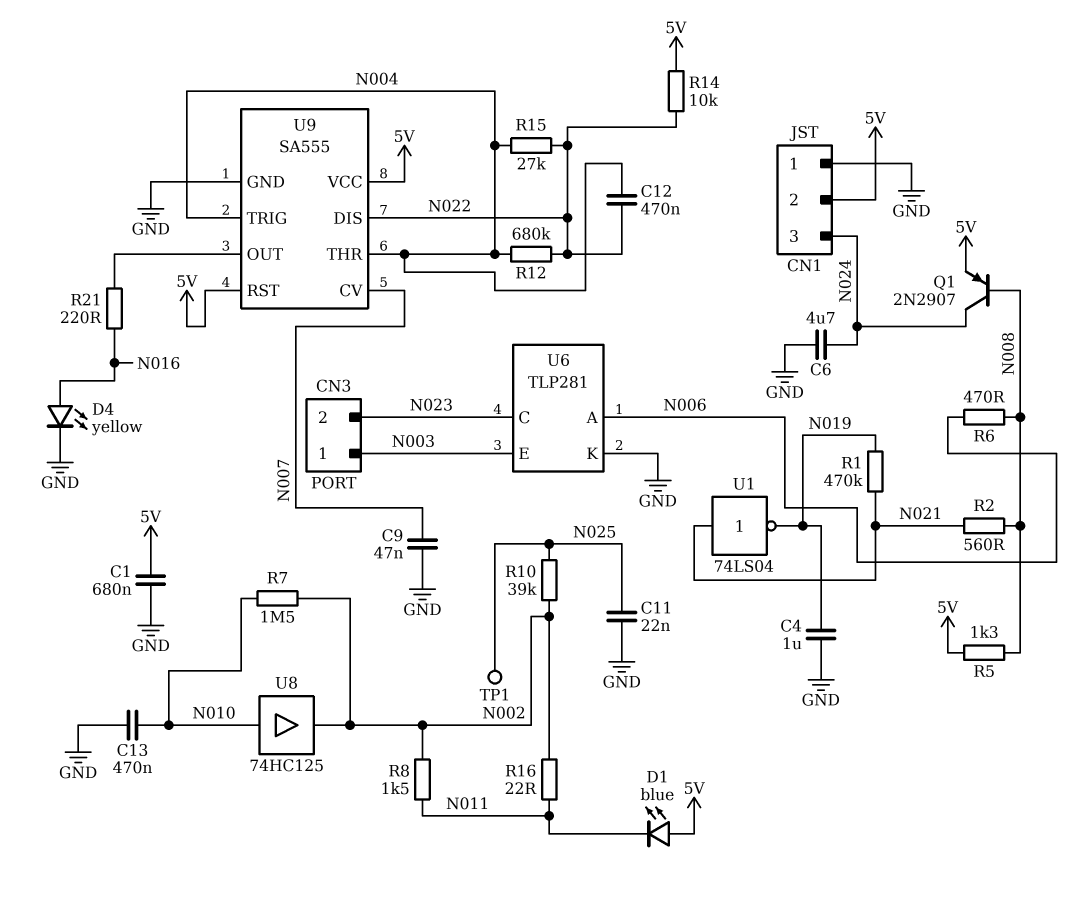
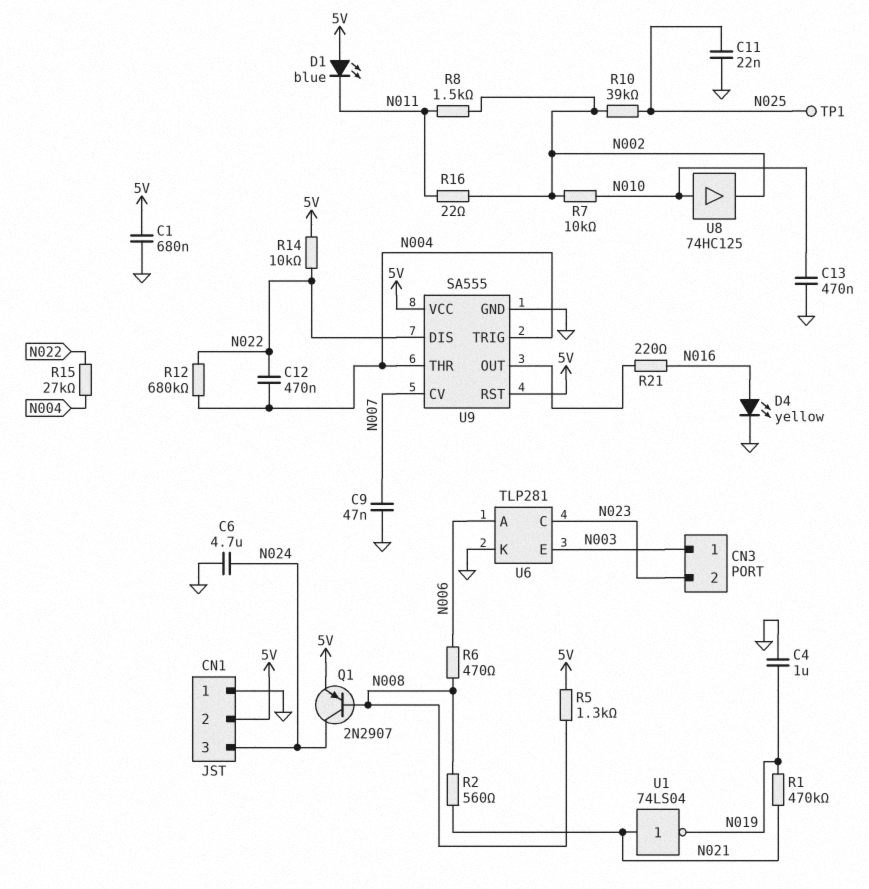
R7: 1.5M (N002, N010) -> 10k (N002, N010)

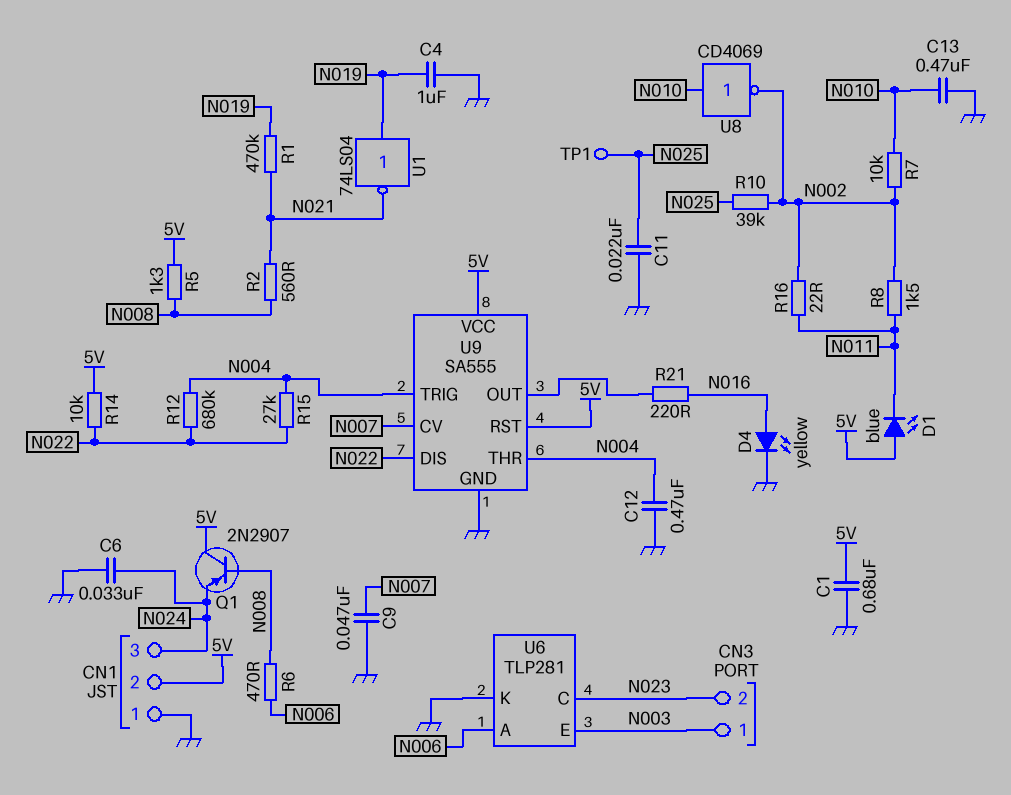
C6: 4.7uF (GND, N024) -> 33nF (GND, N024)
C12: 470nF (N004, N022) -> 470nF (GND, N004)
Q1: PNP 2N2907 (B N008, C N024, E 5V) -> PNP 2N2907 (B N008, C 5V, E N024)
U1: NOT 74LS04 (in N021, out N019) -> NOT 74LS04 (in N019, out N021)
U8: buffer 74HC125 (in N010, out N002) -> NOT CD4069 (in N010, out N002)

